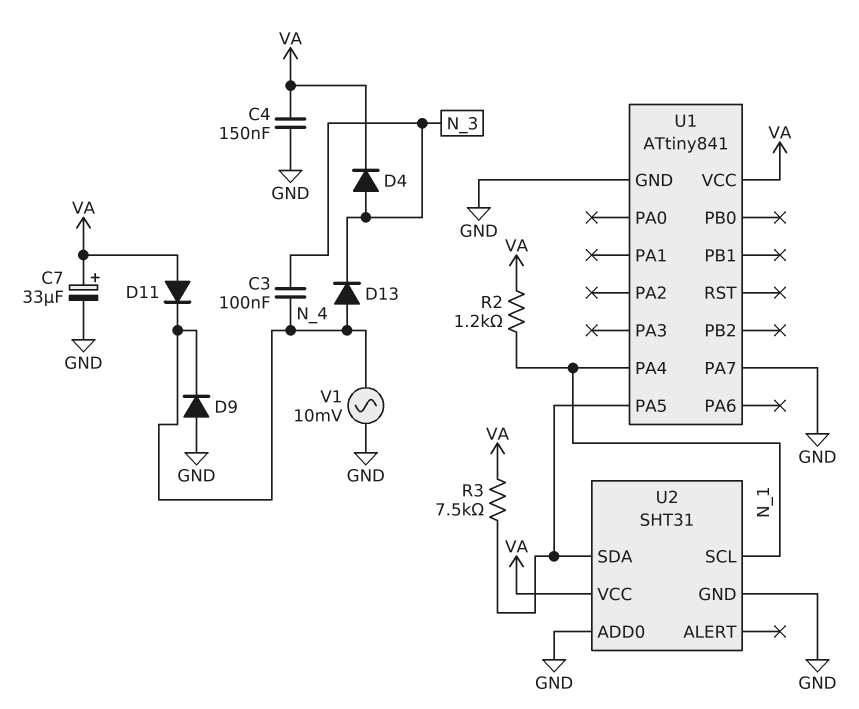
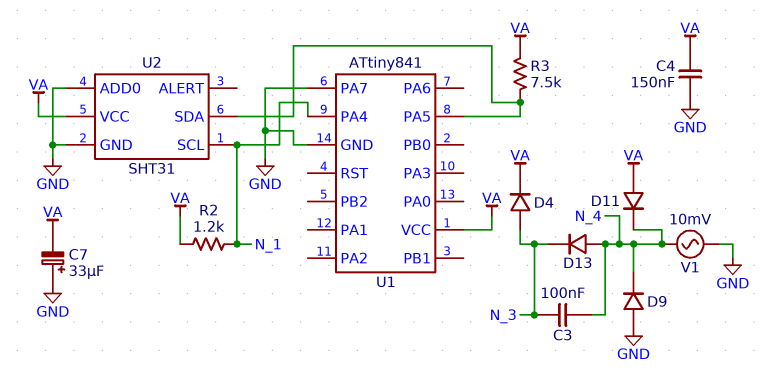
C7: 33uF (plus VA, minus GND) -> 33uF (plus GND, minus VA)

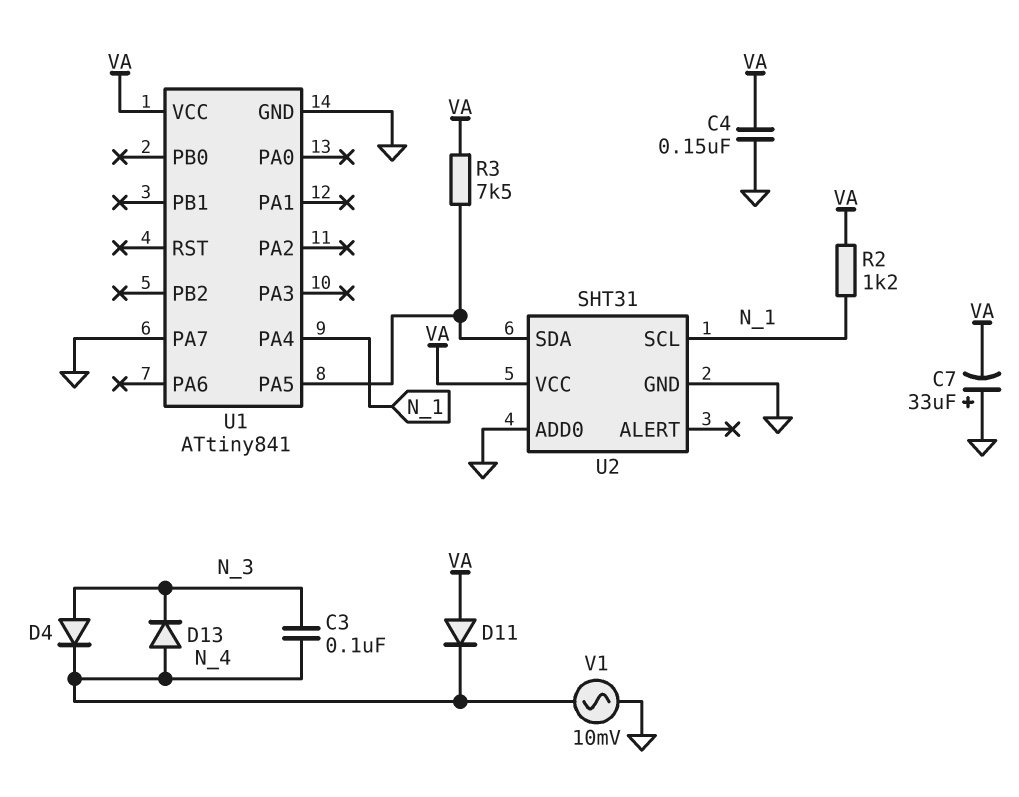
D4: diode (A N_3, K VA) -> diode (A N_3, K N_4)
D9: diode (A GND, K N_4) -> none

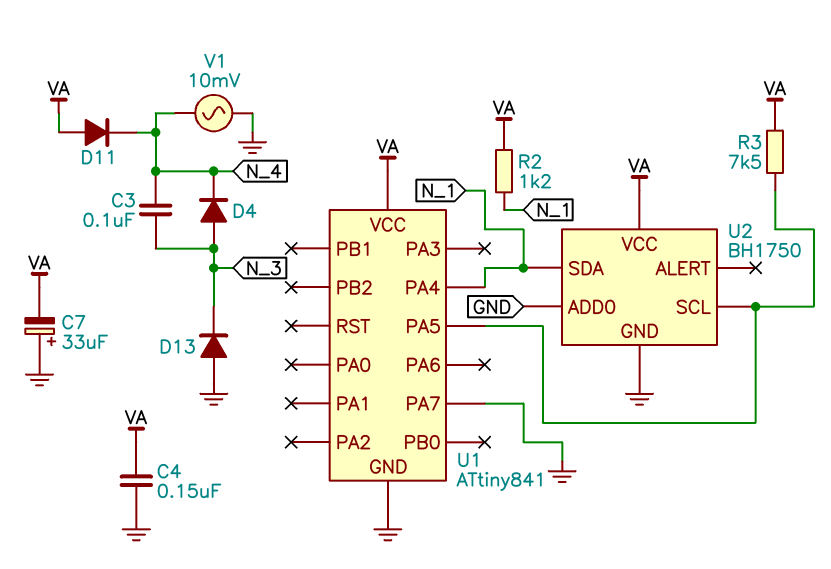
D13: diode (A N_4, K N_3) -> diode (A GND, K N_3)
U2: SHT31 -> BH1750
U2 pin SCL: N_1 -> U1/PA5
U2 pin SDA: U1/PA5 -> N_1

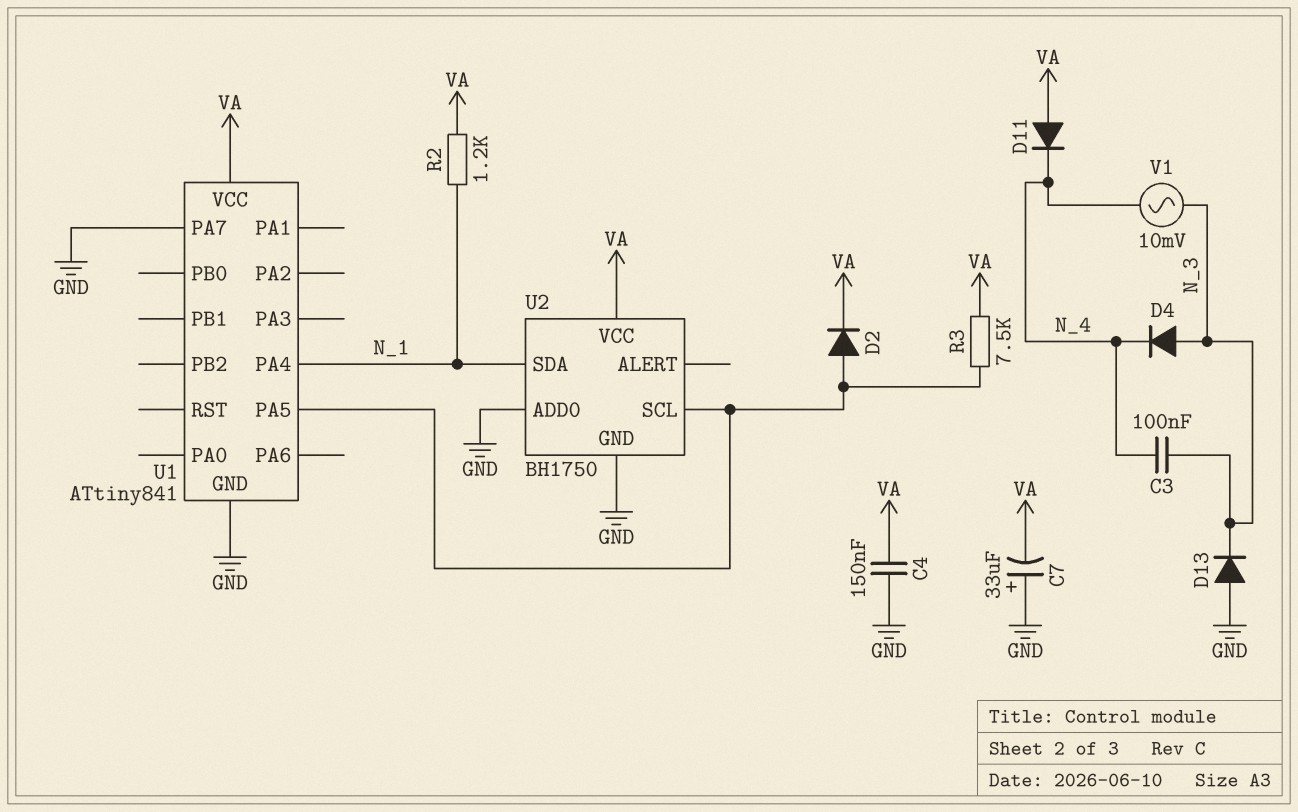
D2: none -> diode (A U1/PA5, K VA)
V1: AC 10mV (GND, N_4) -> AC 10mV (N_3, N_4)

